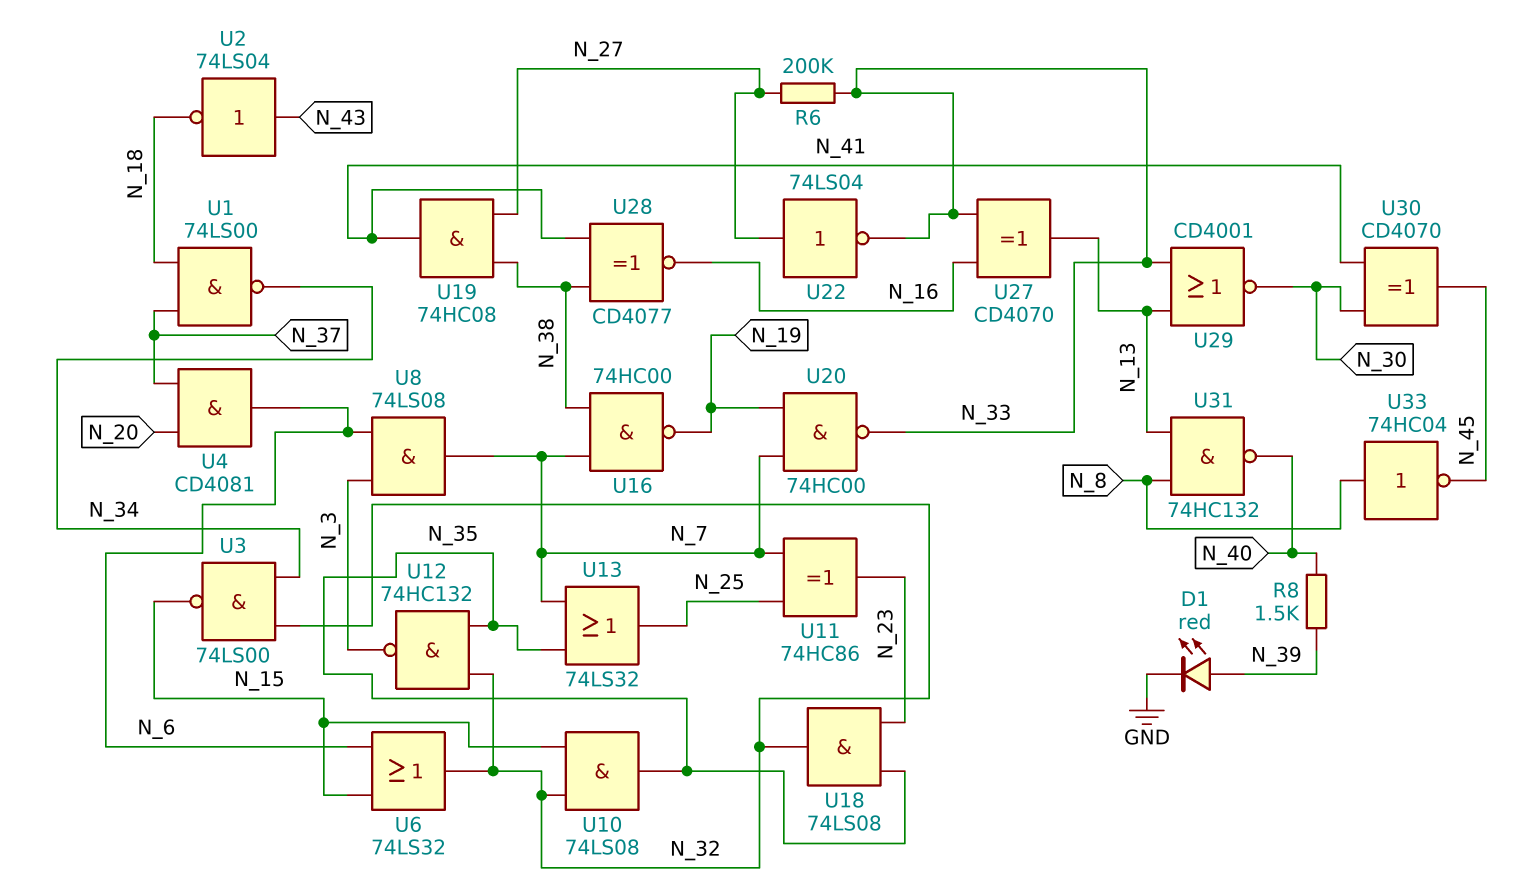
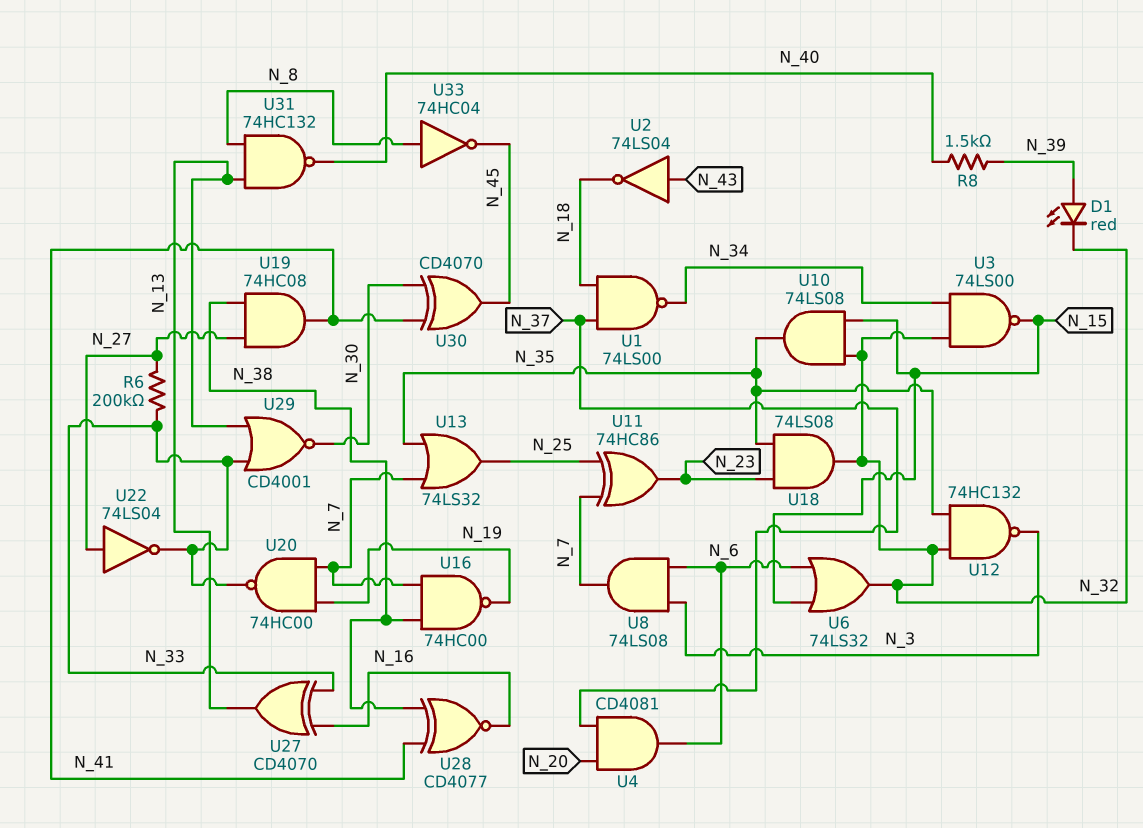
D1: LED red (A N_39, K GND) -> LED red (A N_39, K N_32)

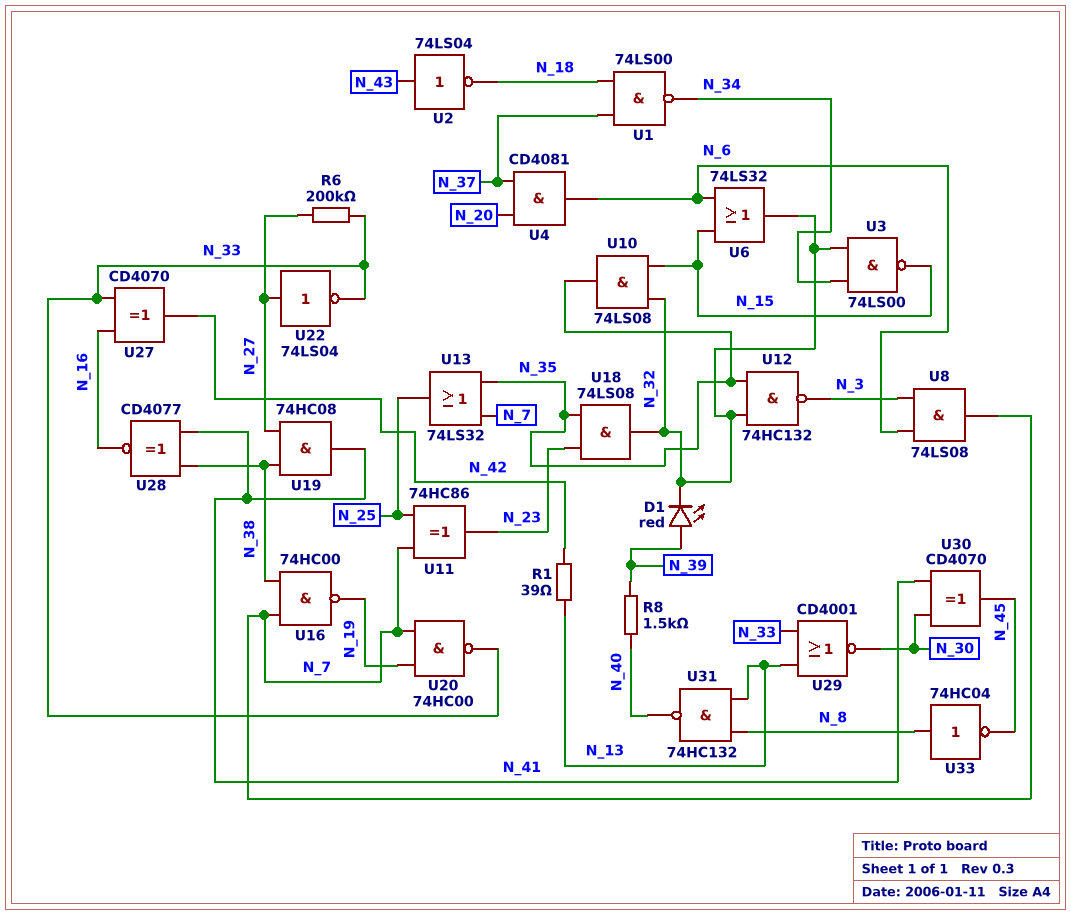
R1: none -> 39 (N_13, N_42)
U27: XOR CD4070 (in N_16, in N_33, out N_13) -> XOR CD4070 (in N_16, in N_33, out N_42)

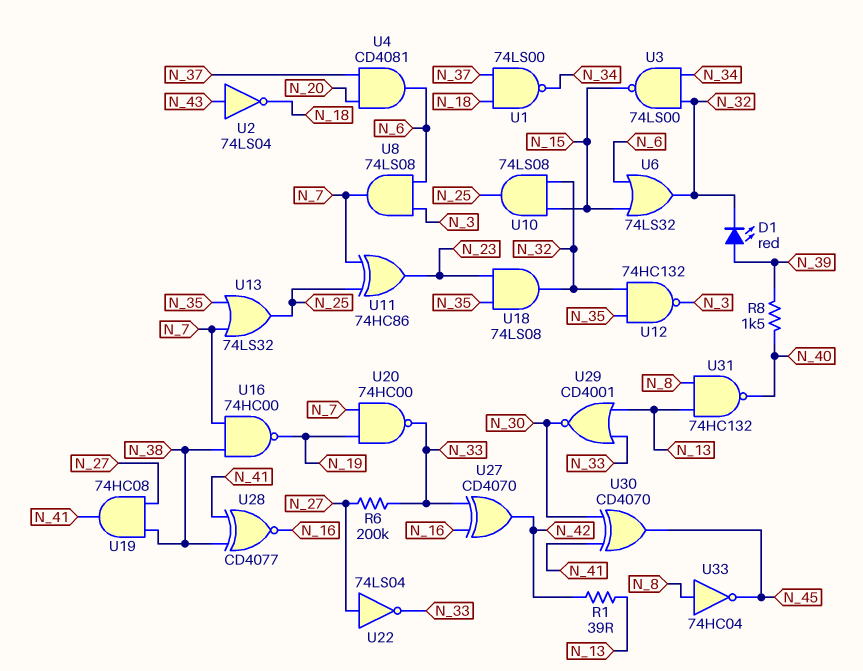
U10: AND 74LS08 (in N_15, in N_32, out N_35) -> AND 74LS08 (in N_15, in N_32, out N_25)

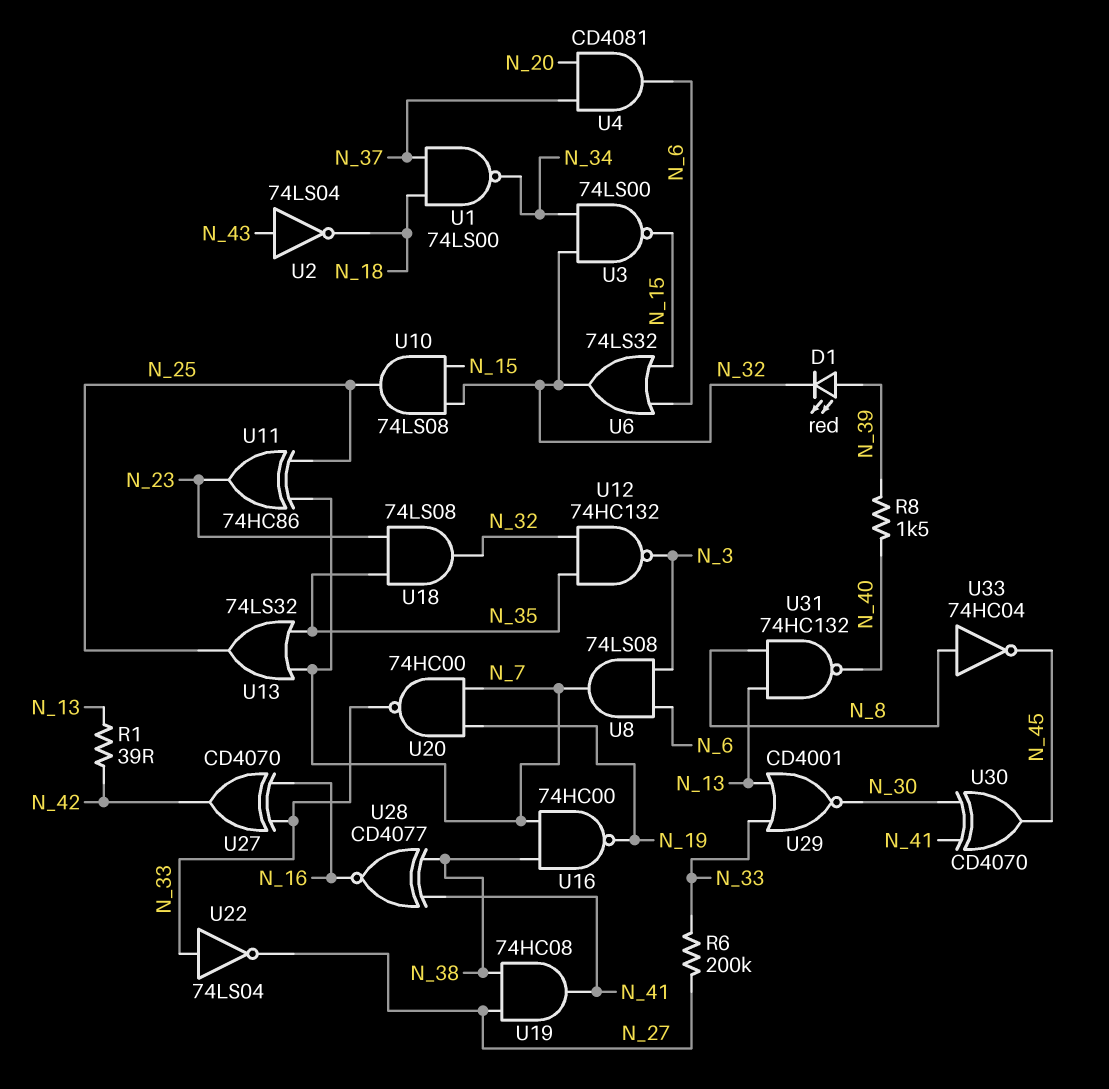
U22: NOT 74LS04 (in N_27, out N_33) -> NOT 74LS04 (in N_33, out N_27)

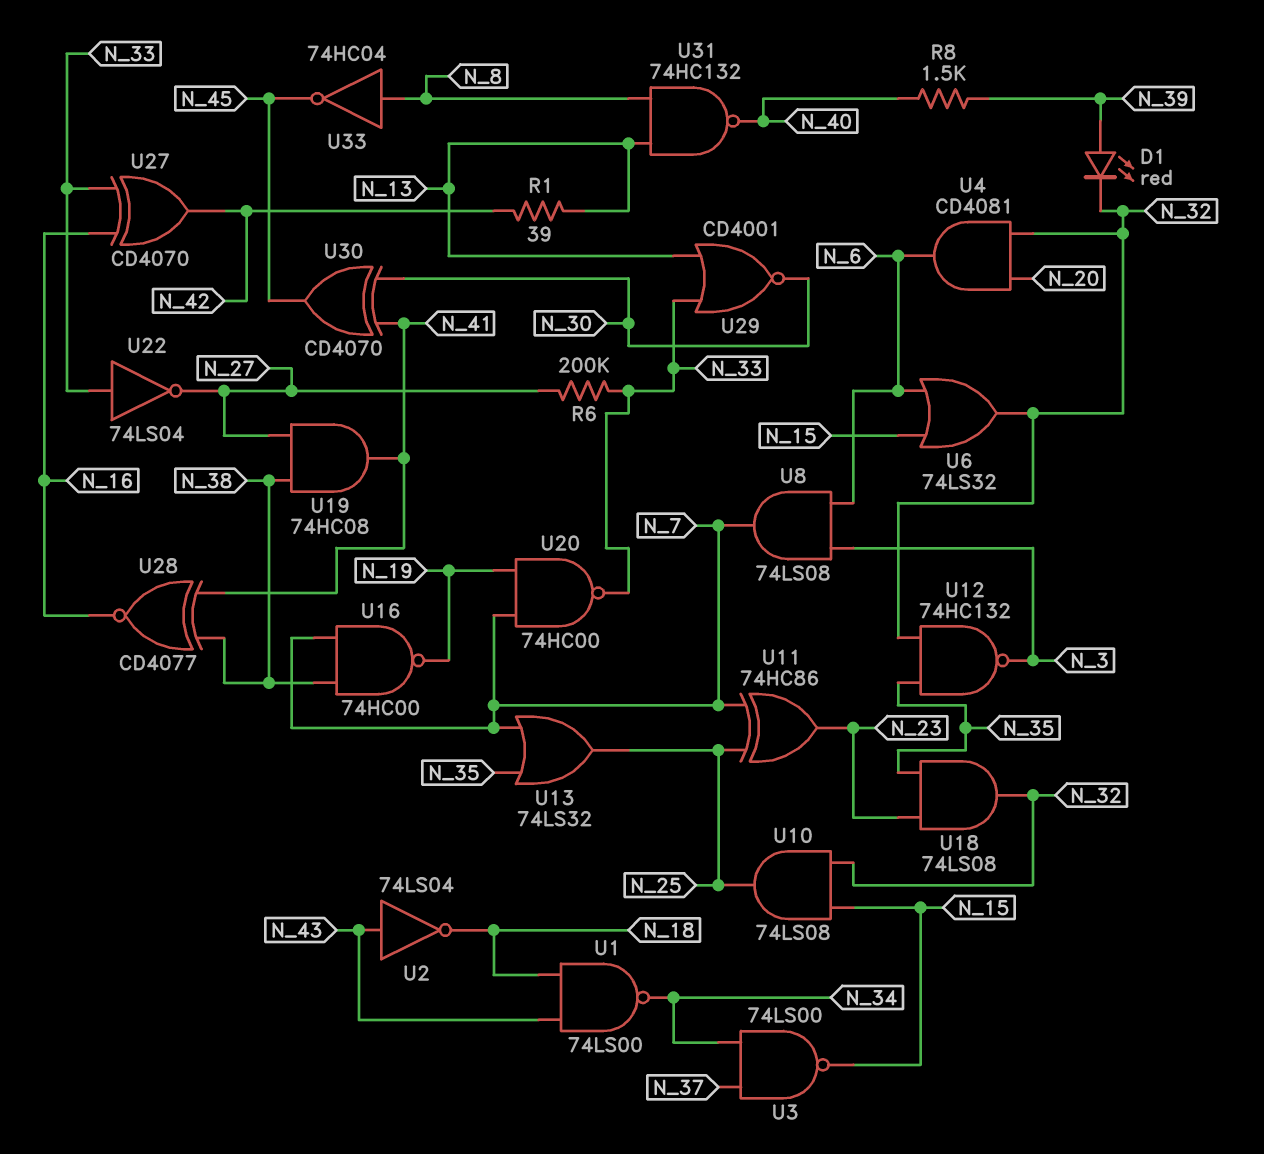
U1: NAND 74LS00 (in N_18, in N_37, out N_34) -> NAND 74LS00 (in N_18, in N_43, out N_34)
U3: NAND 74LS00 (in N_32, in N_34, out N_15) -> NAND 74LS00 (in N_34, in N_37, out N_15)
U4: AND CD4081 (in N_20, in N_37, out N_6) -> AND CD4081 (in N_20, in N_32, out N_6)

